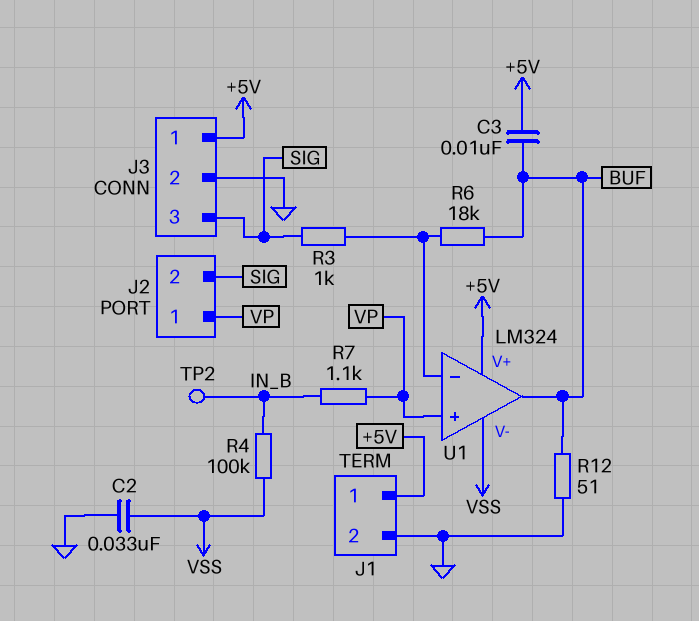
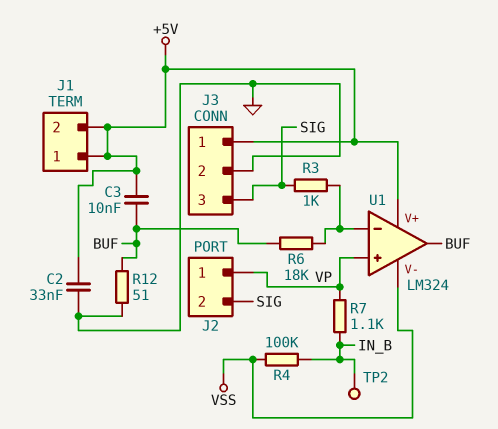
C2: 33nF (GND, VSS) -> 33nF (+5V, GND)
J1 pin 2: GND -> +5V

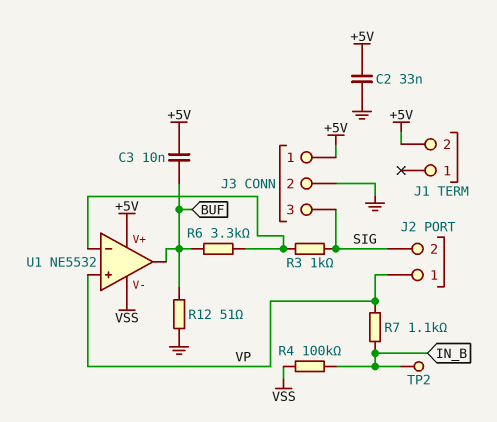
J1 pin 1: +5V -> none
R6: 18k (BUF, U1/in-) -> 3.3k (BUF, U1/in-)
U1: LM324 -> NE5532

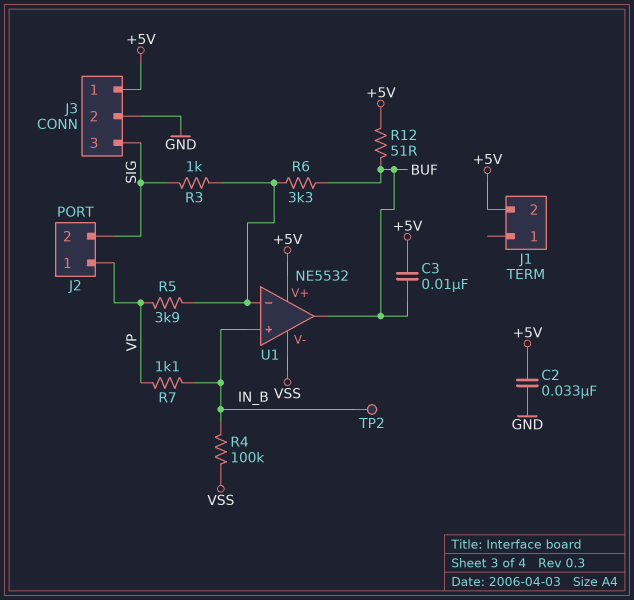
R5: none -> 3.9k (U1/in-, VP)
R12: 51 (BUF, GND) -> 51 (+5V, BUF)
U1 pin in+: VP -> IN_B

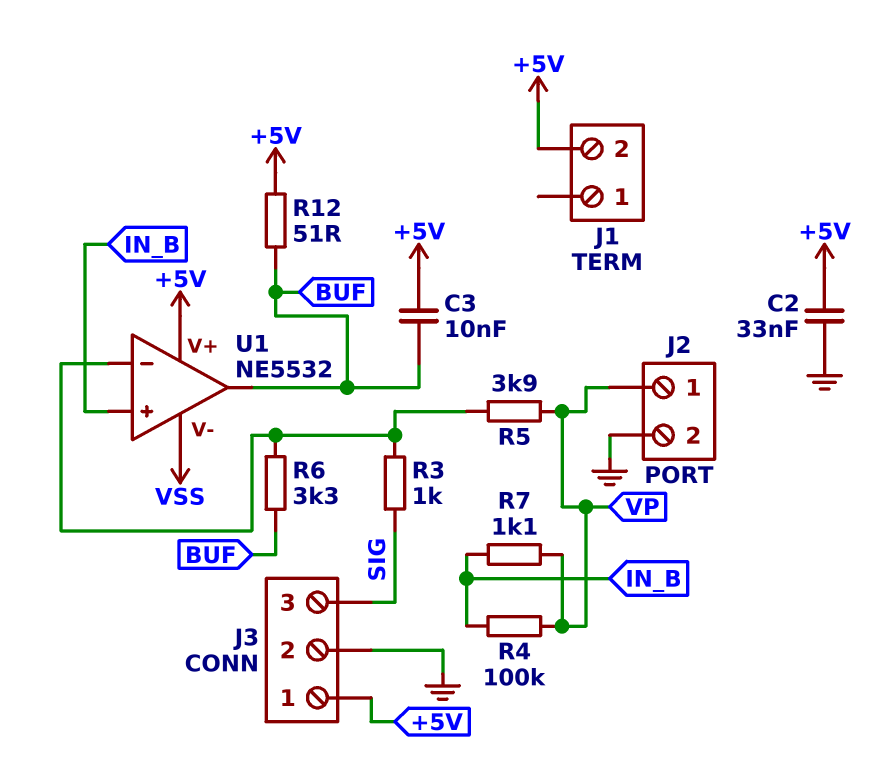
J2 pin 2: SIG -> GND
R4: 100k (IN_B, VSS) -> 100k (IN_B, VP)
TP2: test point (IN_B) -> none

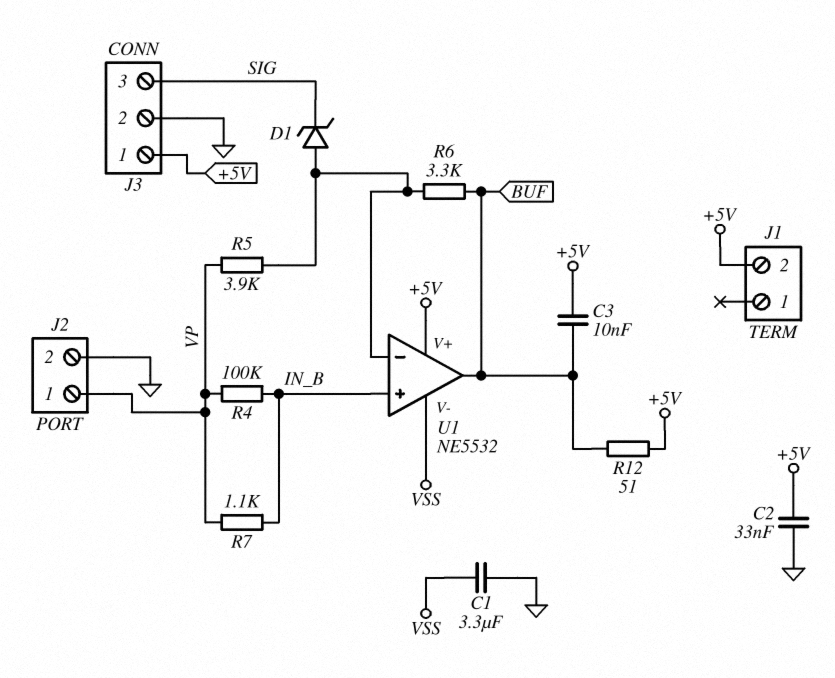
C1: none -> 3.3uF (GND, VSS)
D1: none -> zener (A U1/in-, K SIG)
R3: 1k (SIG, U1/in-) -> none

